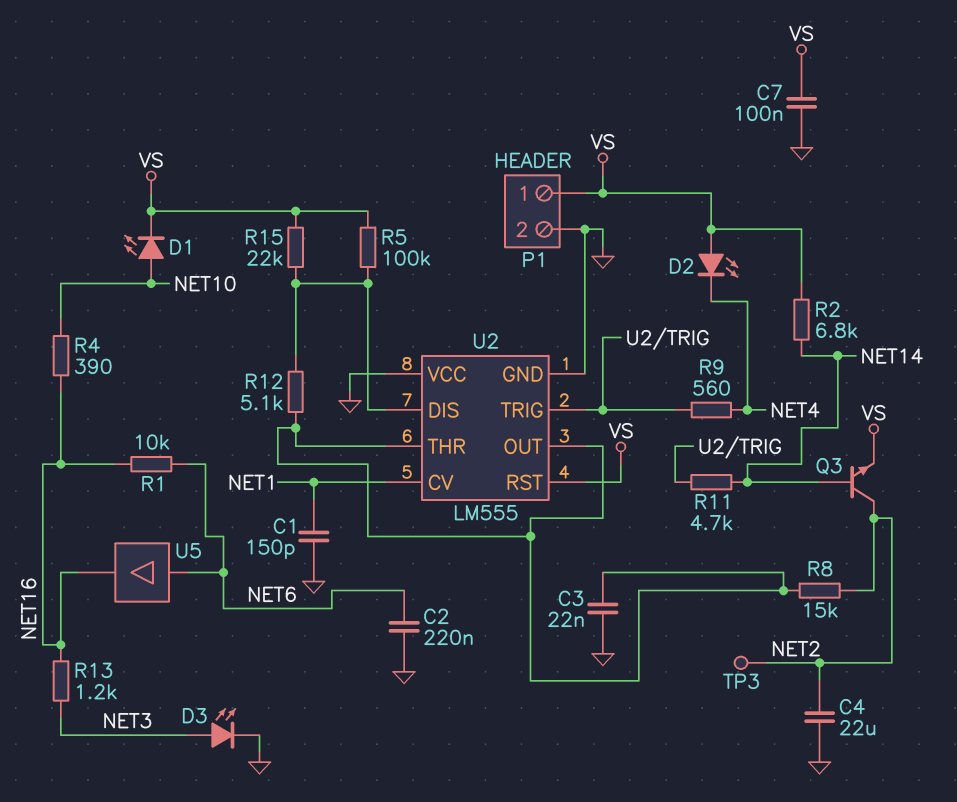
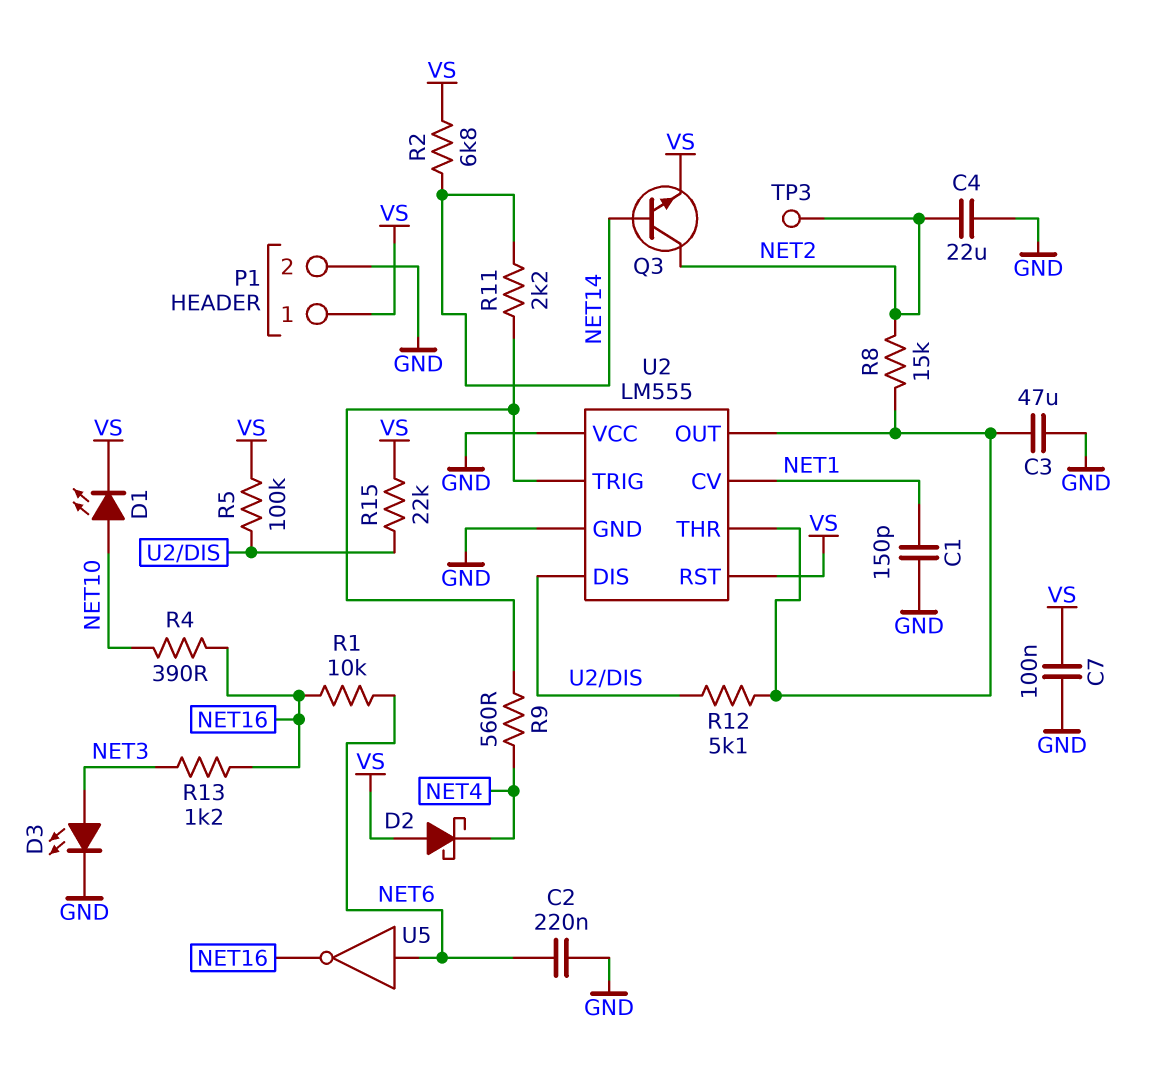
C3: 22nF (GND, U2/OUT) -> 47uF (GND, U2/OUT)
D2: LED (A VS, K NET4) -> schottky (A VS, K NET4)
R11: 4.7k (NET14, U2/TRIG) -> 2.2k (NET14, U2/TRIG)
U5: buffer (in NET6, out NET16) -> NOT (in NET6, out NET16)

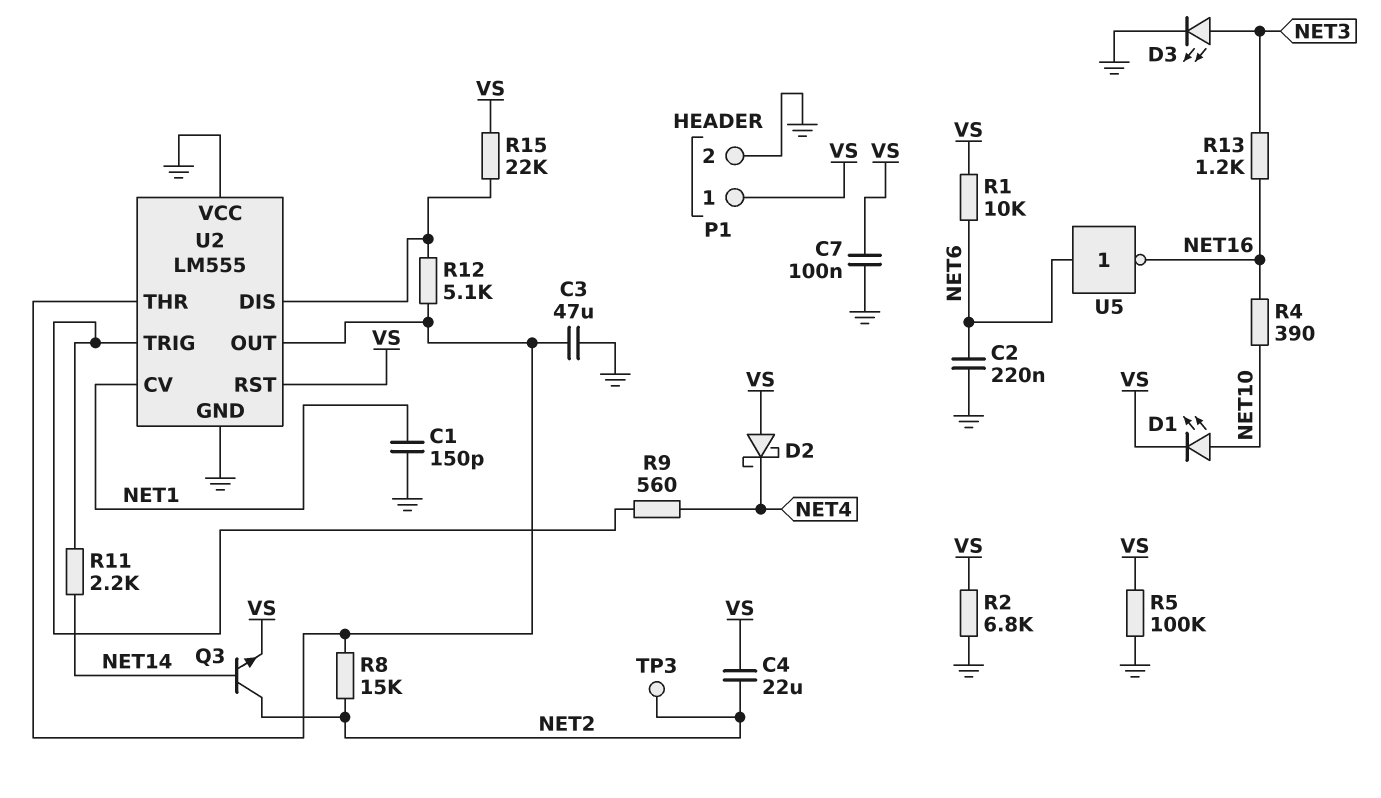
C4: 22uF (GND, NET2) -> 22uF (NET2, VS)
R1: 10k (NET6, NET16) -> 10k (NET6, VS)
R2: 6.8k (NET14, VS) -> 6.8k (GND, VS)
R5: 100k (U2/DIS, VS) -> 100k (GND, VS)

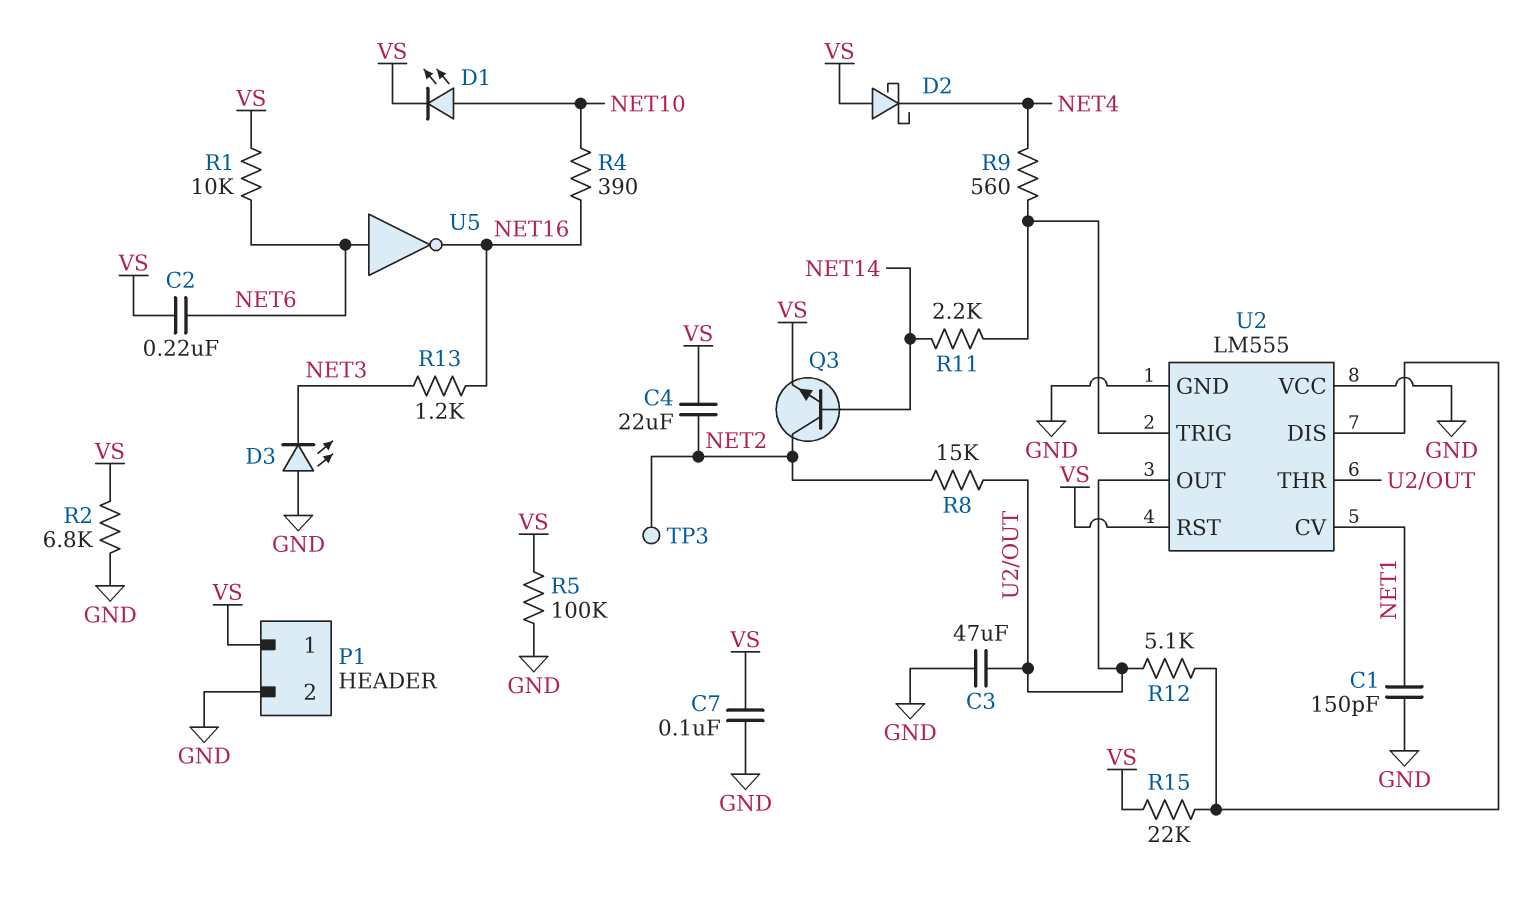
C2: 220nF (GND, NET6) -> 220nF (NET6, VS)
D3: LED (A NET3, K GND) -> LED (A GND, K NET3)

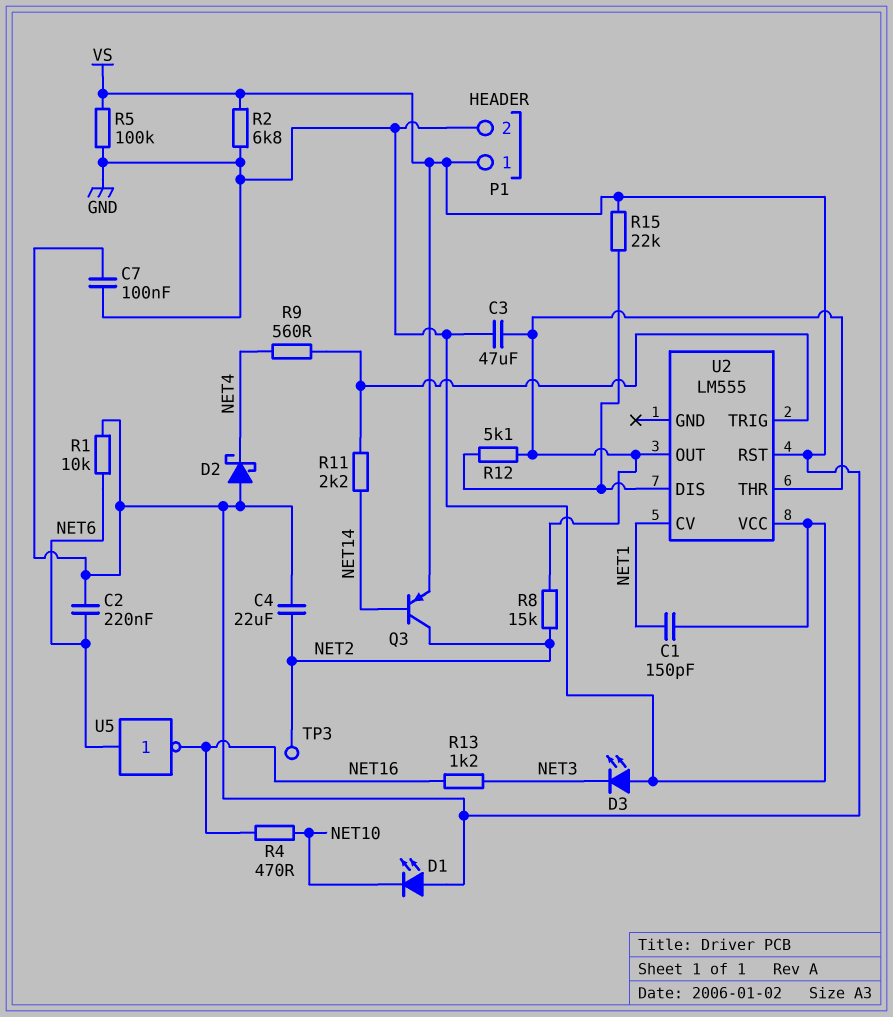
D1: LED (A NET10, K VS) -> LED (A VS, K NET10)
Q3: NPN (B NET14, C NET2, E VS) -> PNP (B NET14, C NET2, E VS)
R4: 390 (NET10, NET16) -> 470 (NET10, NET16)
U2 pin GND: GND -> none

